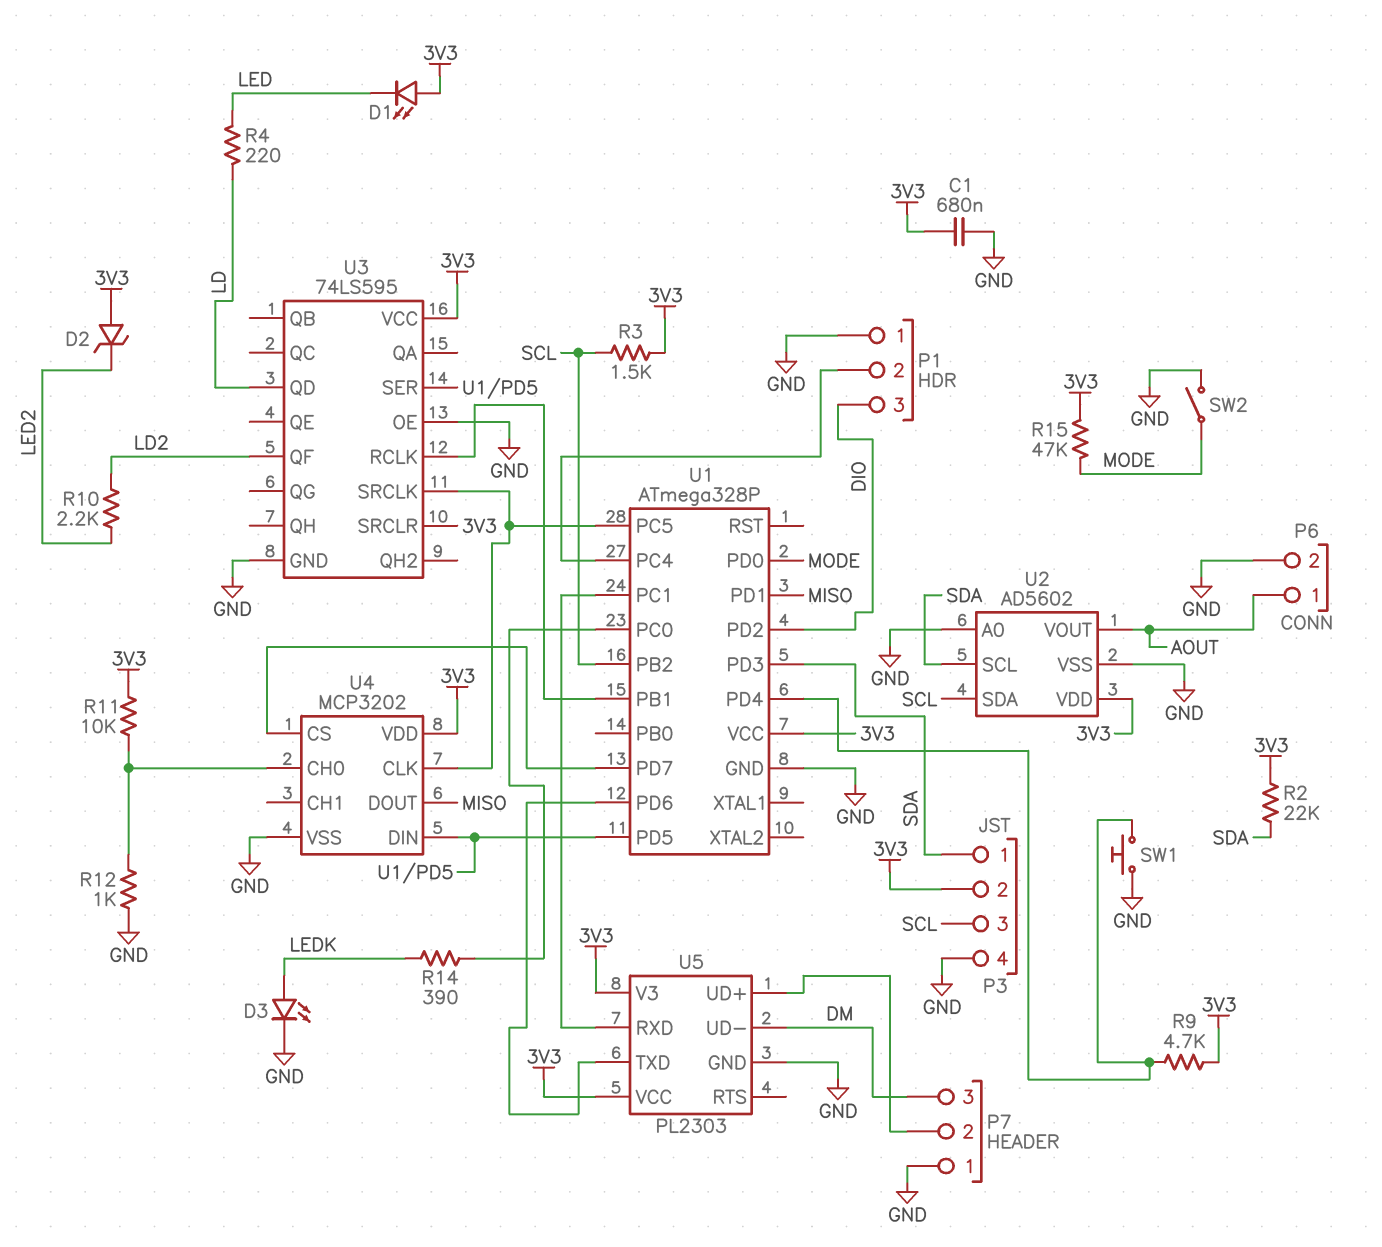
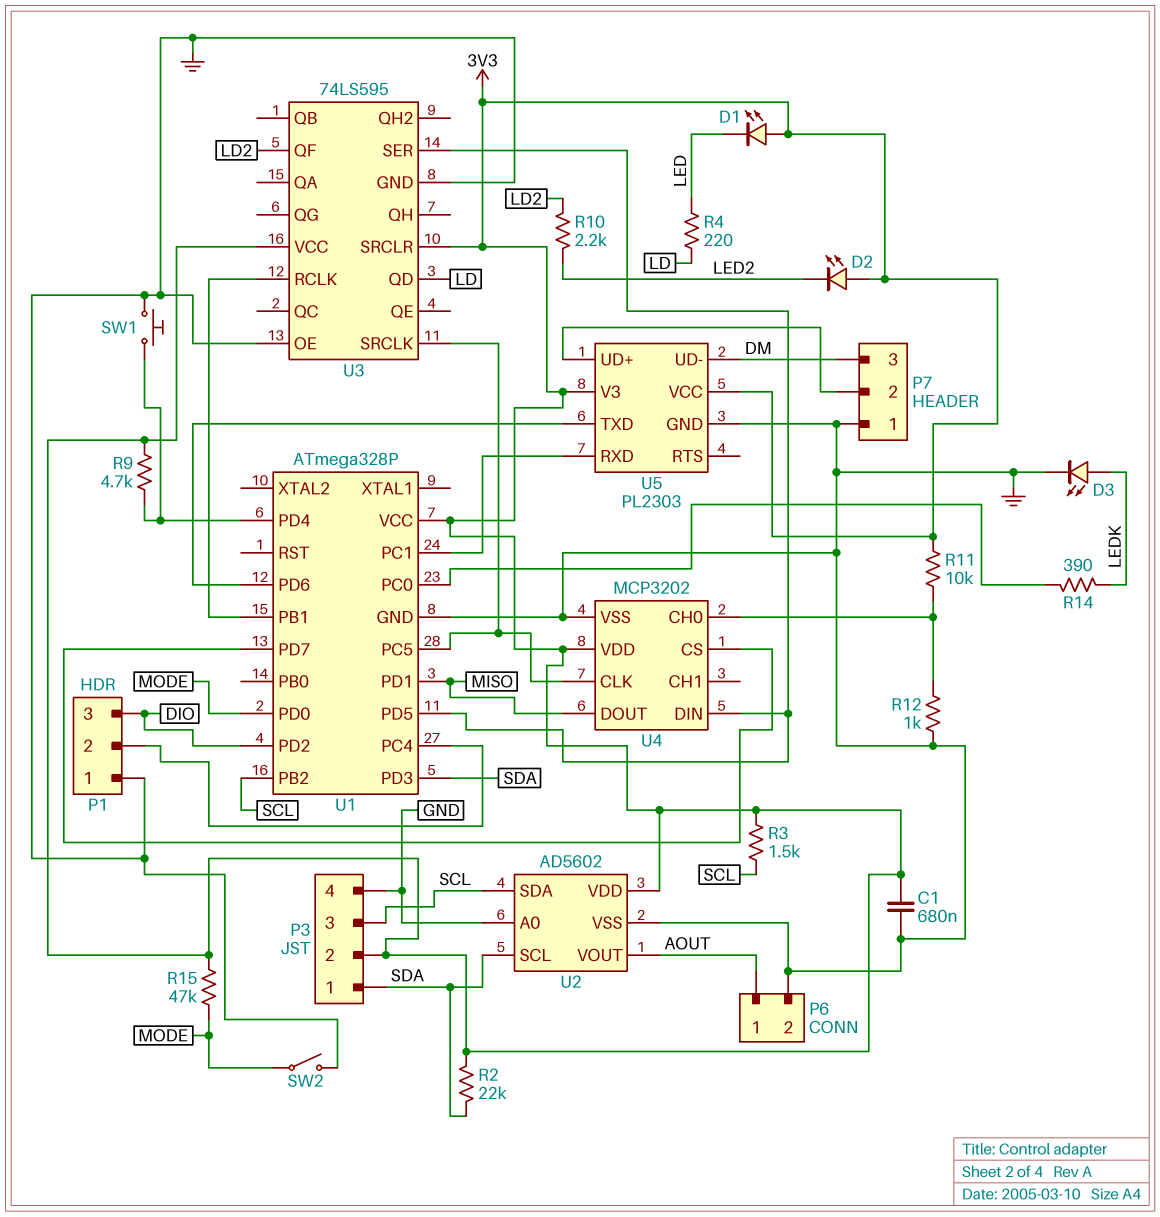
D2: zener (A 3V3, K LED2) -> LED (A 3V3, K LED2)

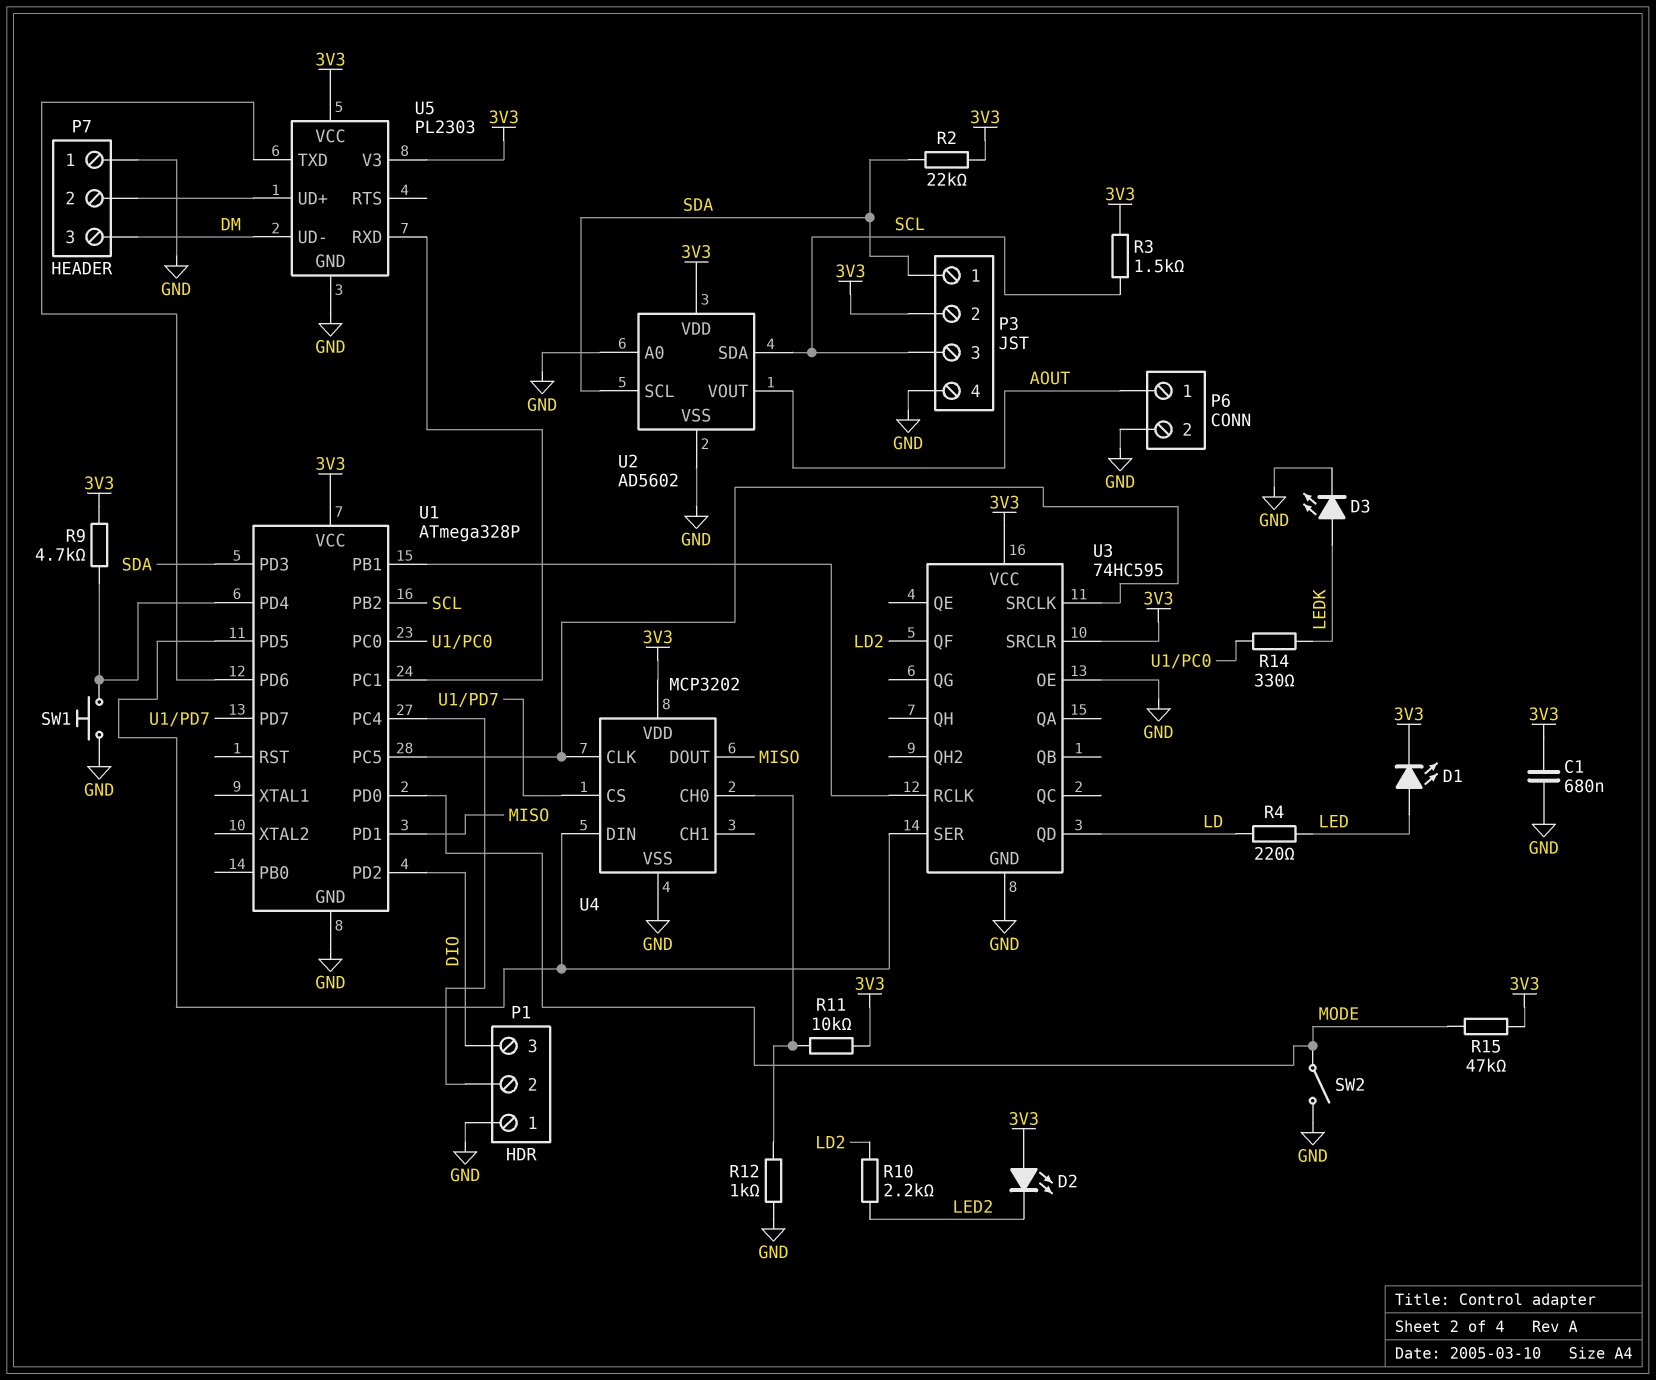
D1: LED (A 3V3, K LED) -> LED (A LED, K 3V3)
R14: 390 (LEDK, U1/PC0) -> 330 (LEDK, U1/PC0)
U3: 74LS595 -> 74HC595

